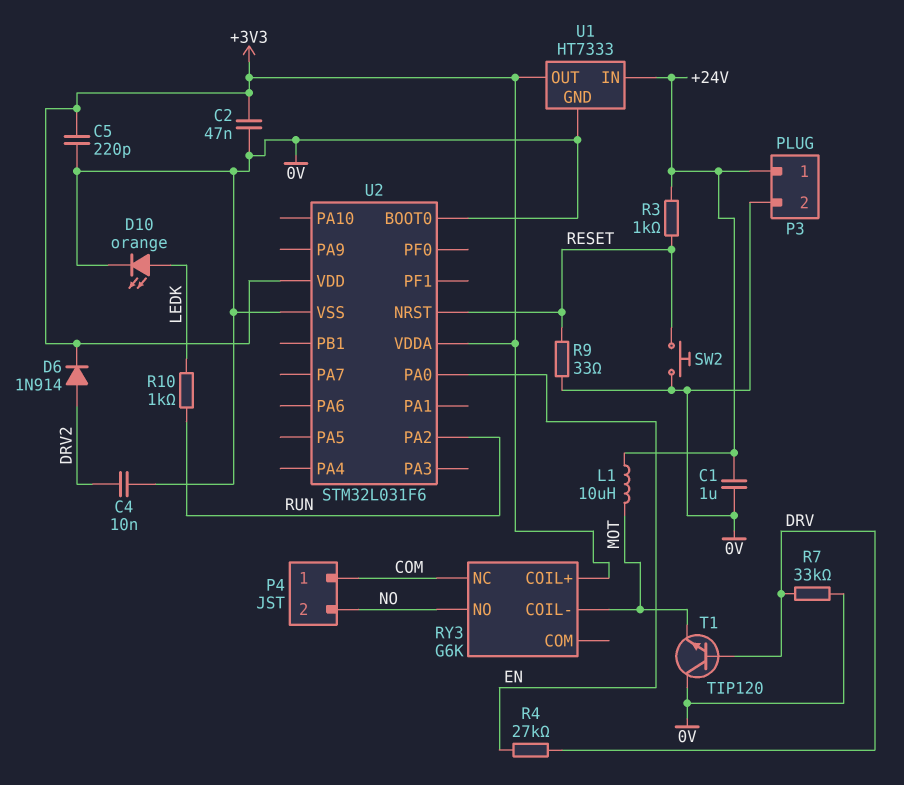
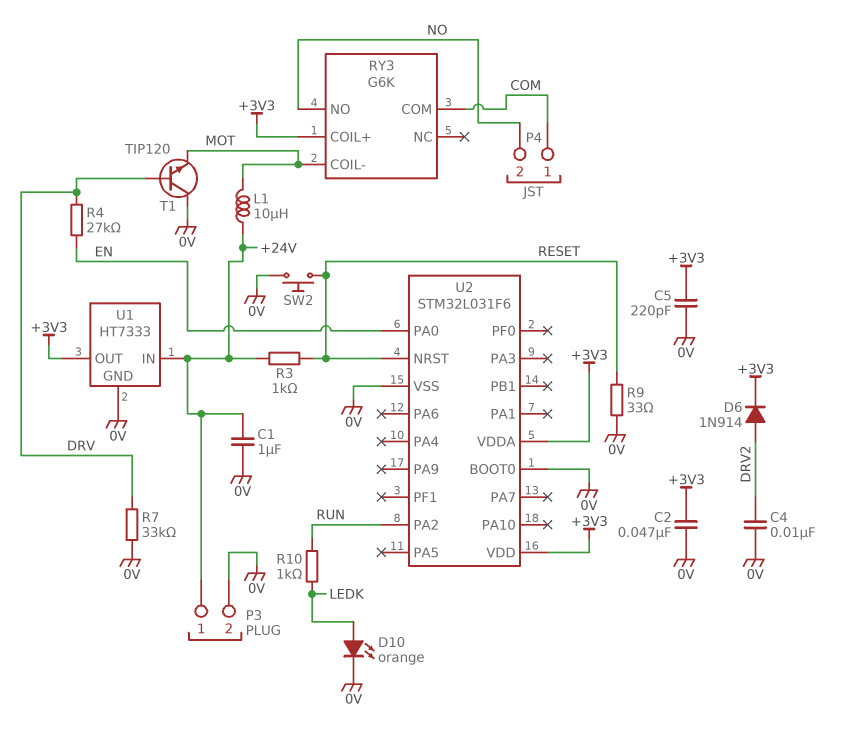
RY3 pin COM: none -> COM
RY3 pin NC: COM -> none

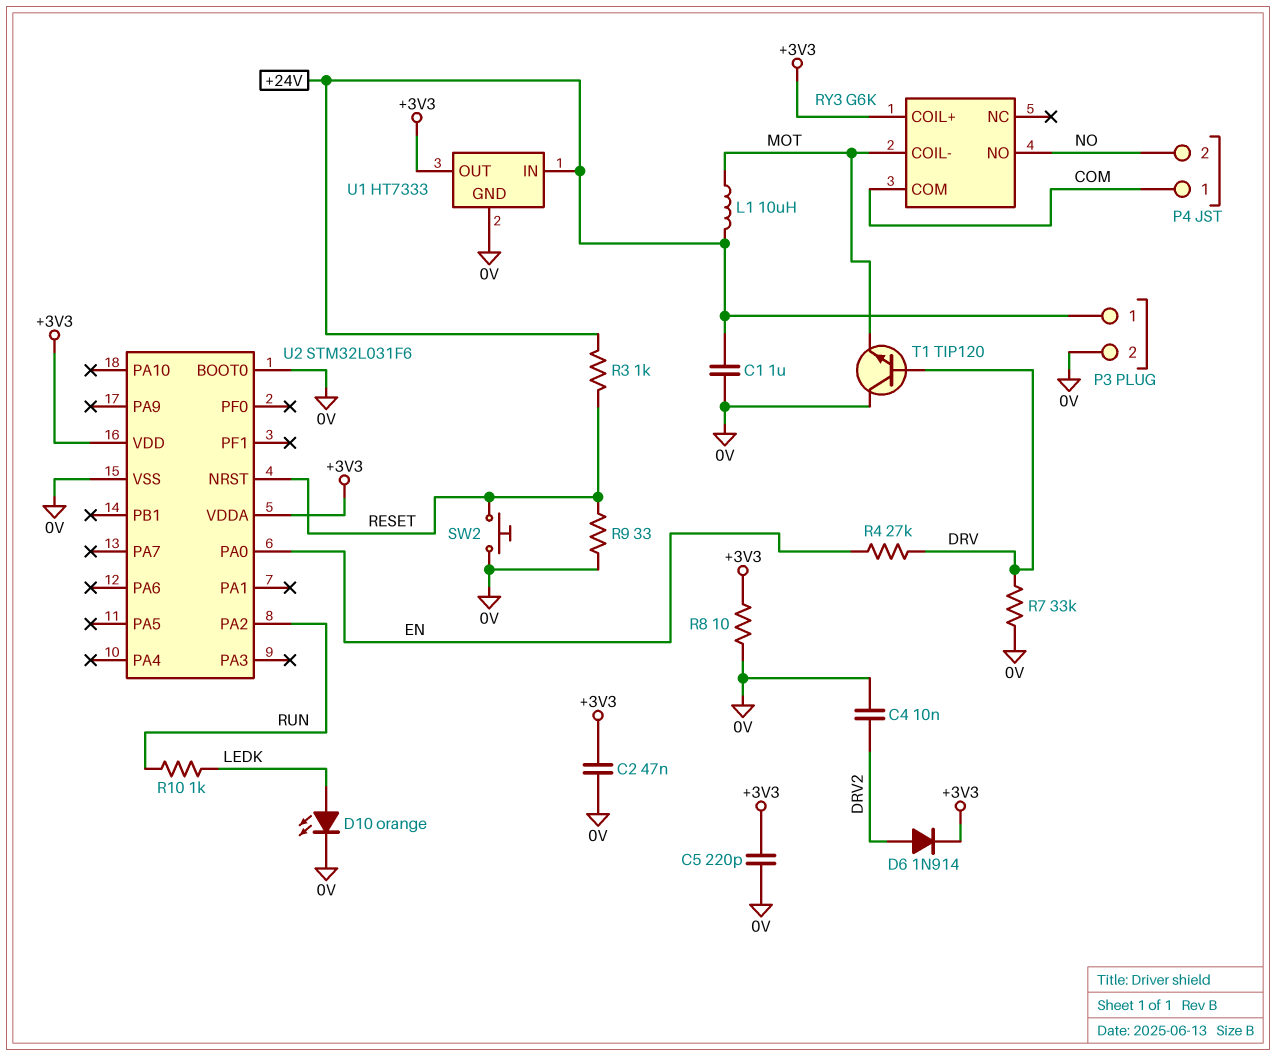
R8: none -> 10 (+3V3, 0V)

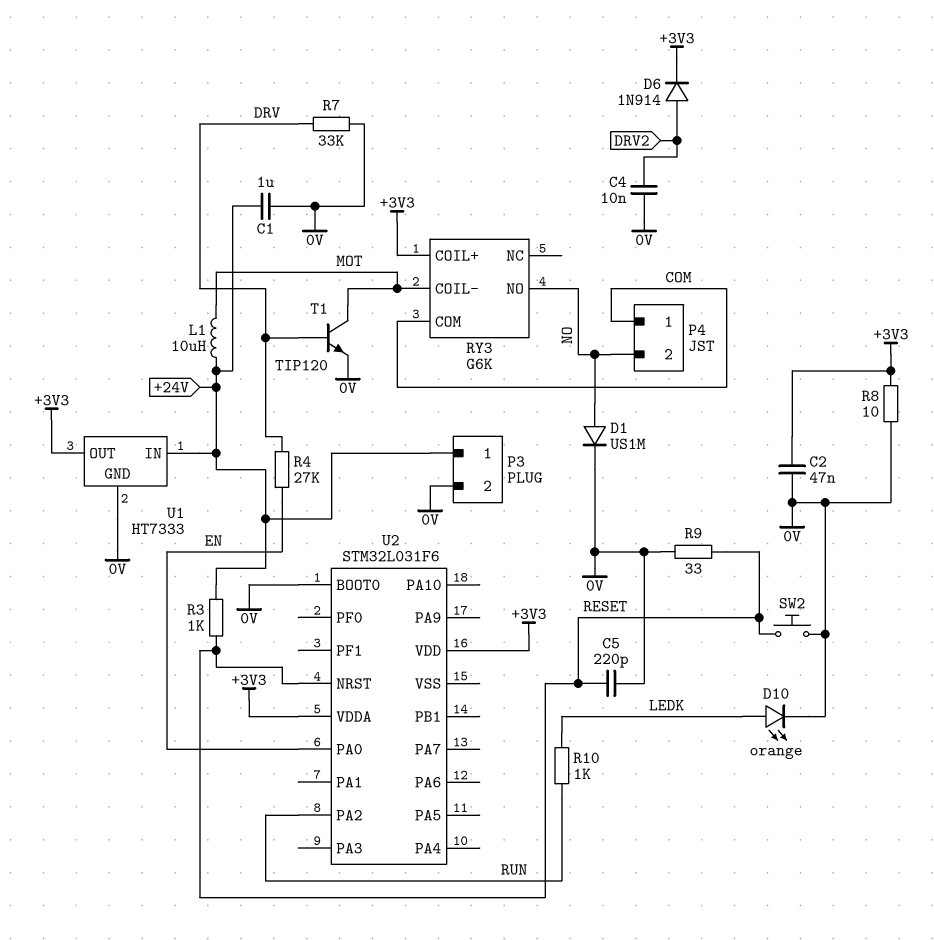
C5: 220pF (+3V3, 0V) -> 220pF (0V, RESET)
D1: none -> diode US1M (A NO, K 0V)
T1: NPN TIP120 (B DRV, C 0V, E MOT) -> NPN TIP120 (B DRV, C MOT, E 0V)
U2 pin VSS: 0V -> none

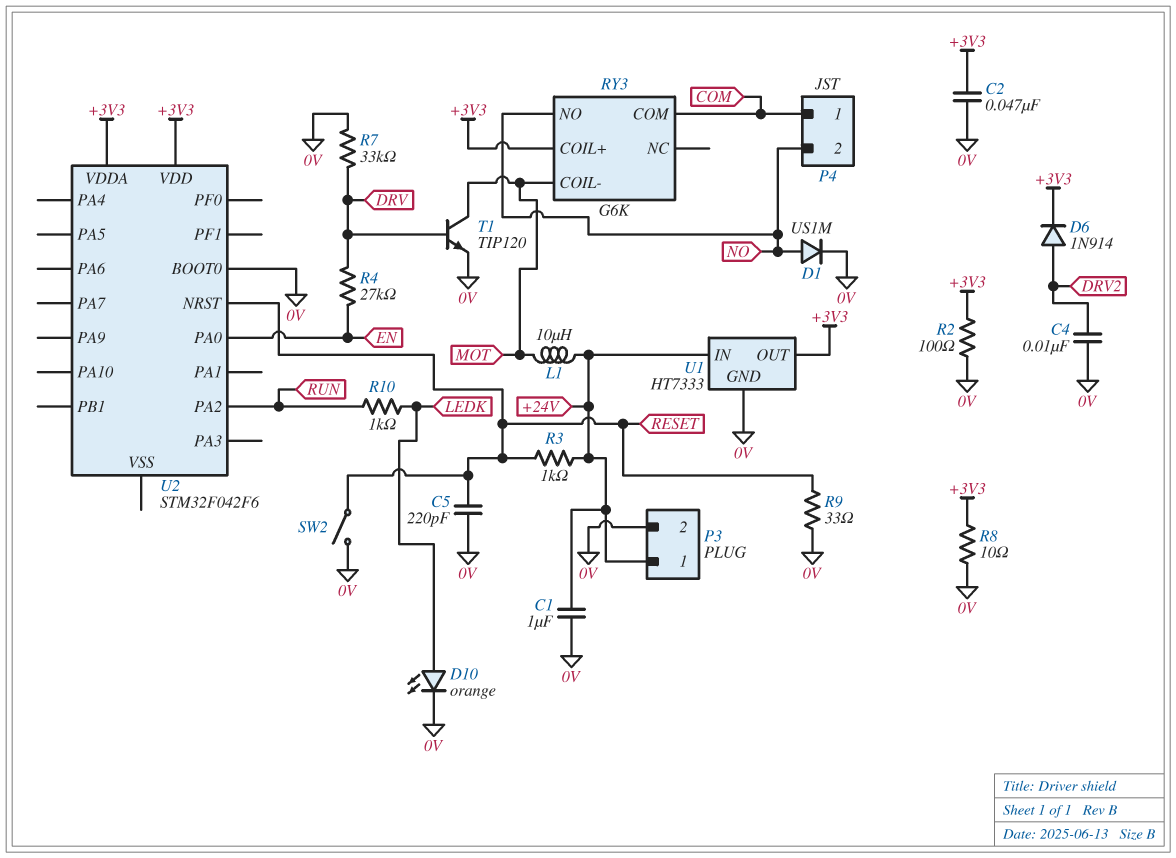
R2: none -> 100 (+3V3, 0V)
SW2: button (0V, RESET) -> switch (0V, RESET)
U2: STM32L031F6 -> STM32F042F6

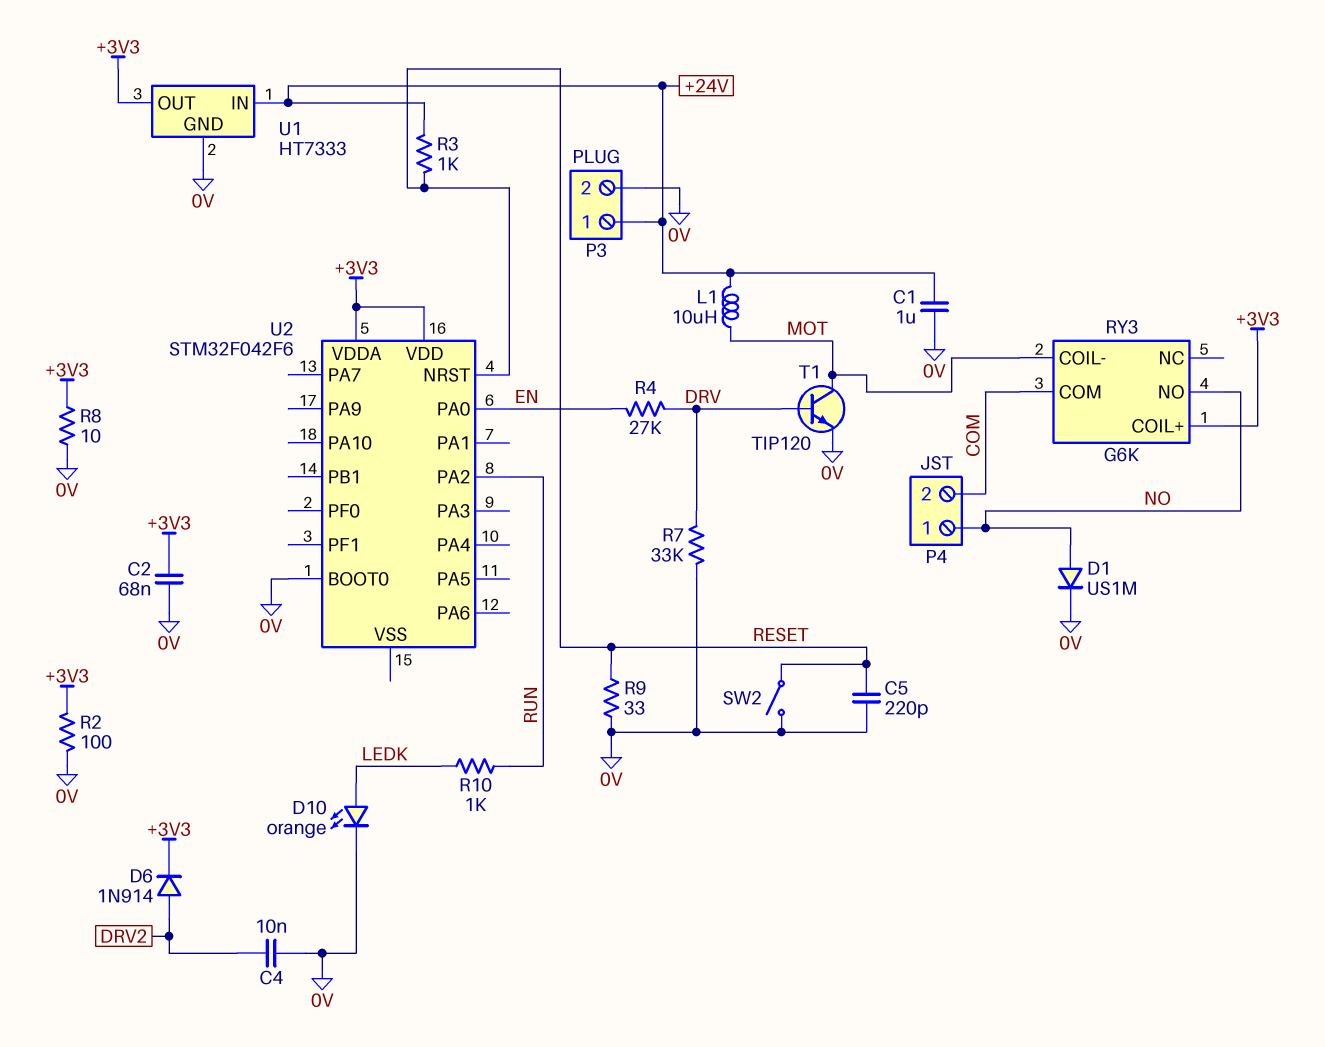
C2: 47nF (+3V3, 0V) -> 68nF (+3V3, 0V)
P4 pin 1: COM -> NO
P4 pin 2: NO -> COM

